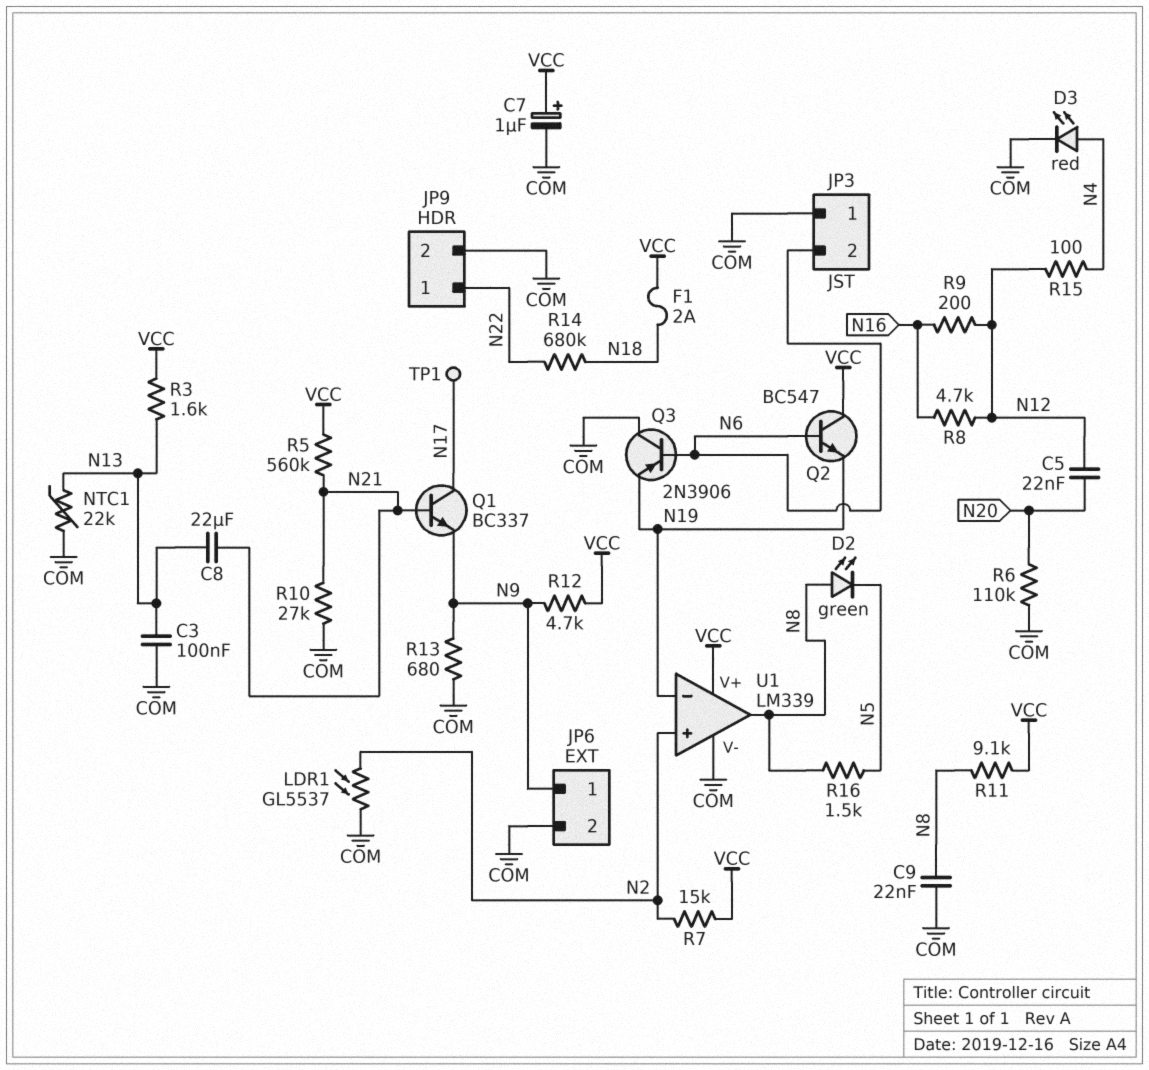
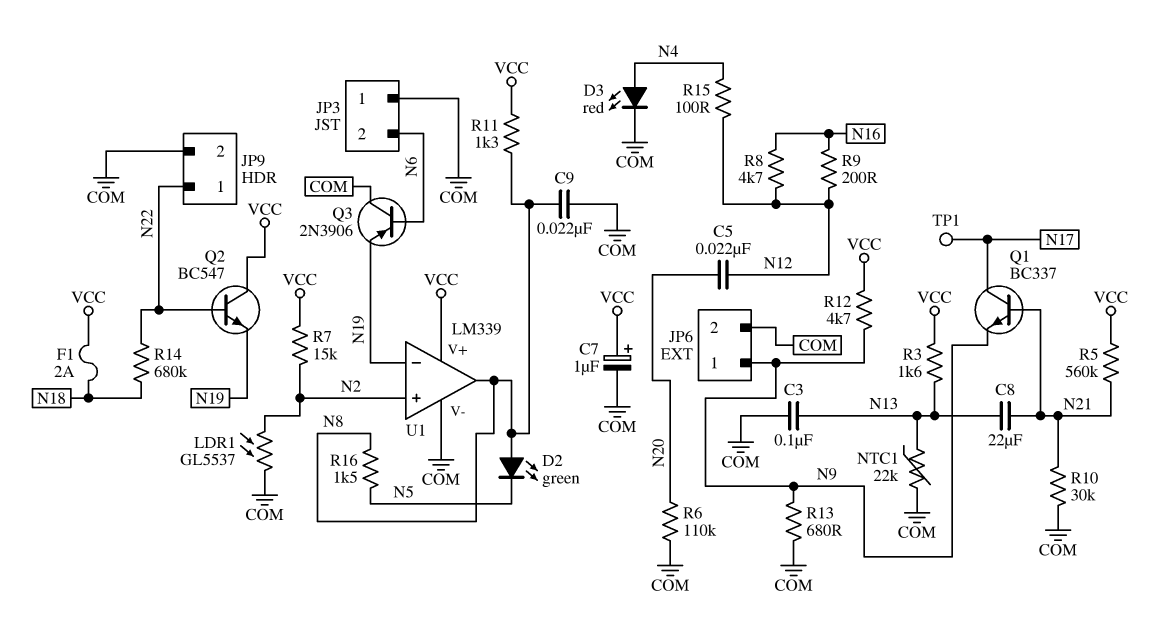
Q2: NPN BC547 (B N6, C VCC, E N19) -> NPN BC547 (B N22, C VCC, E N19)
R10: 27k (COM, N21) -> 30k (COM, N21)
R11: 9.1k (N8, VCC) -> 1.3k (N8, VCC)

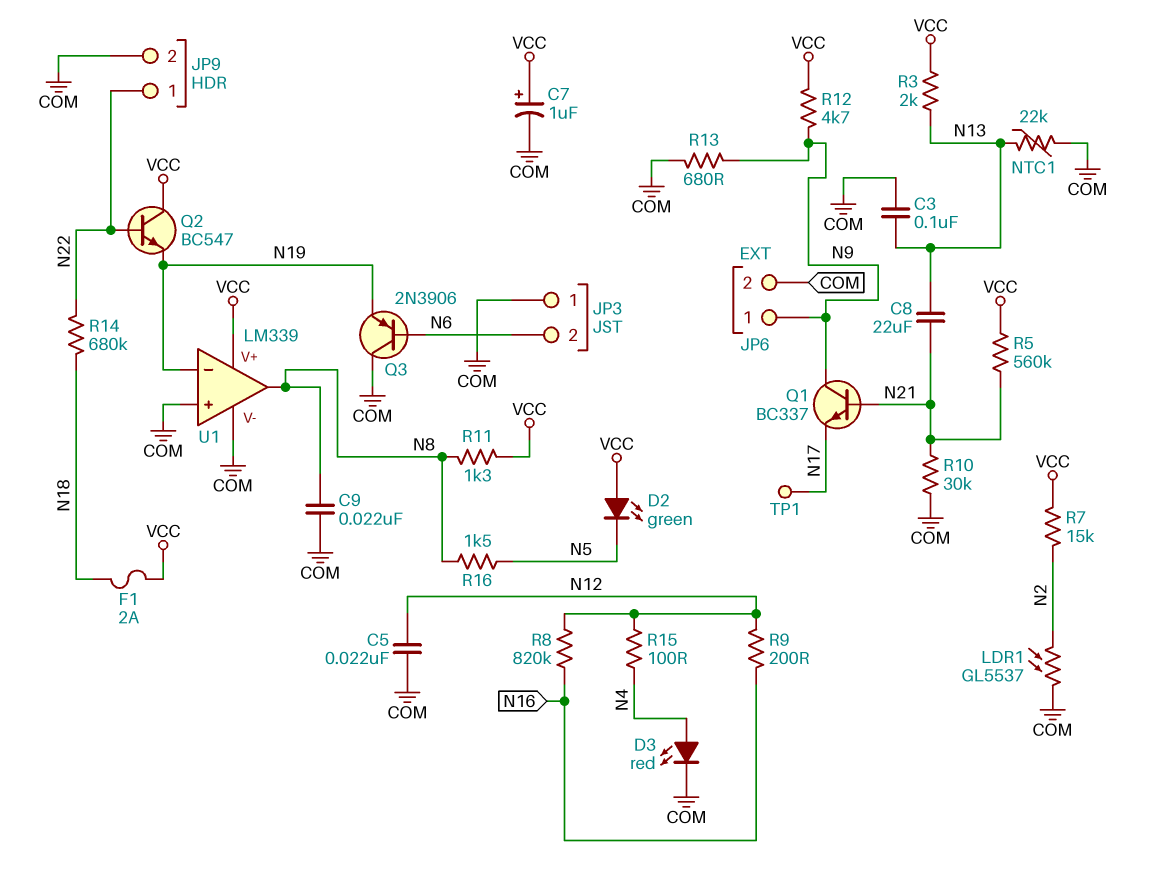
C5: 22nF (N12, N20) -> 22nF (COM, N12)
D2: LED green (A N8, K N5) -> LED green (A VCC, K N5)
Q1: NPN BC337 (B N21, C N17, E N9) -> NPN BC337 (B N21, C N9, E N17)
R3: 1.6k (N13, VCC) -> 2k (N13, VCC)
R6: 110k (COM, N20) -> none
R8: 4.7k (N12, N16) -> 820k (N12, N16)
U1 pin in+: N2 -> COM

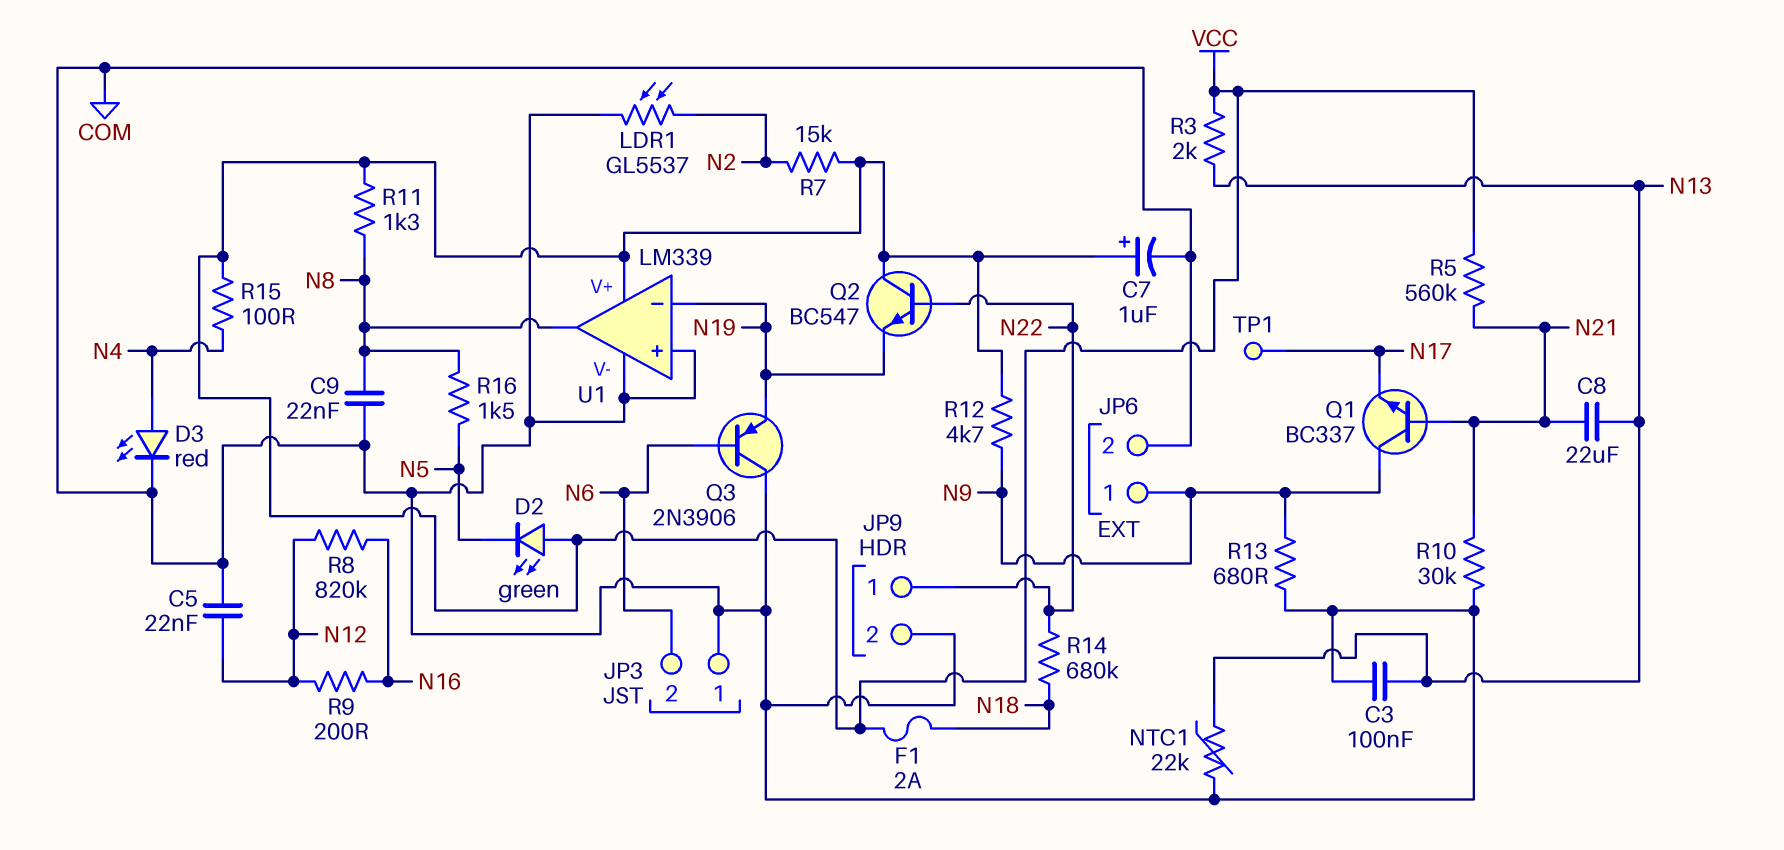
R15: 100 (N4, N12) -> 100 (N4, VCC)

